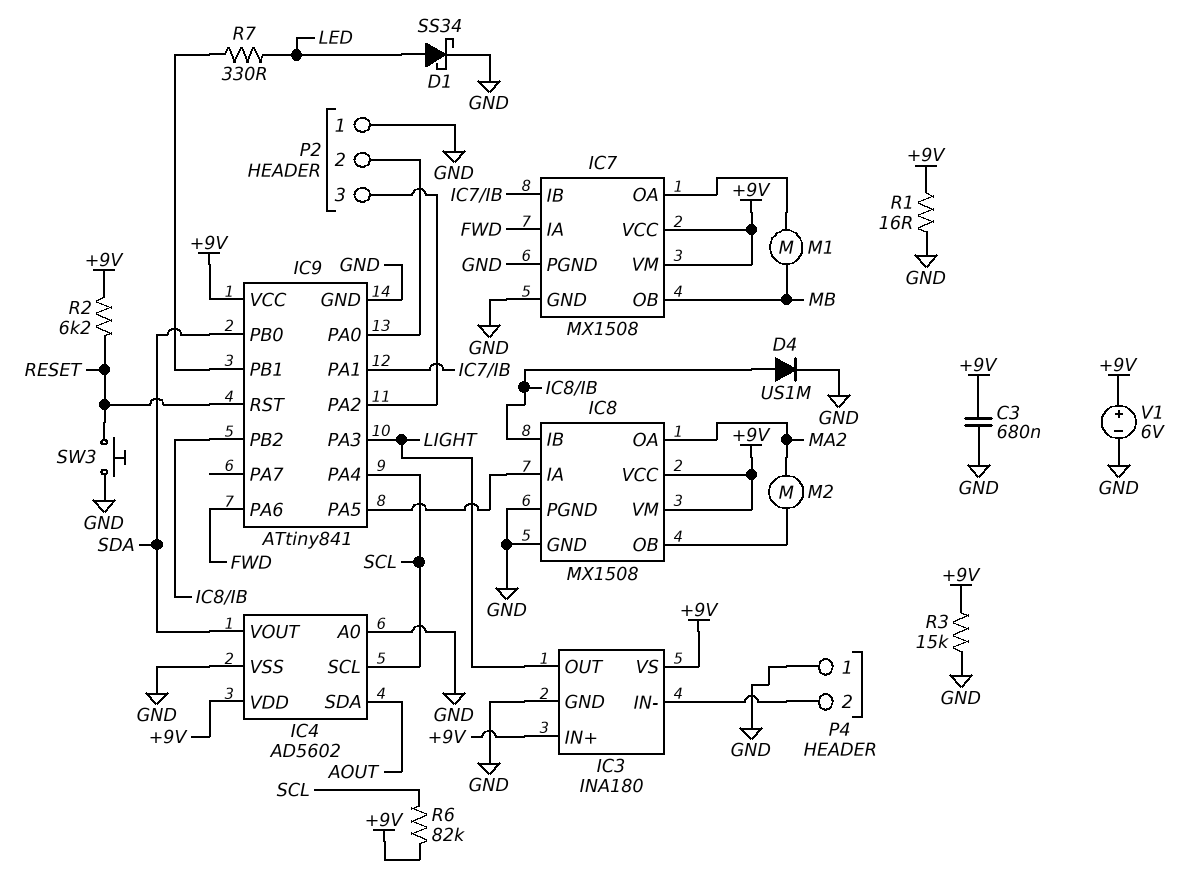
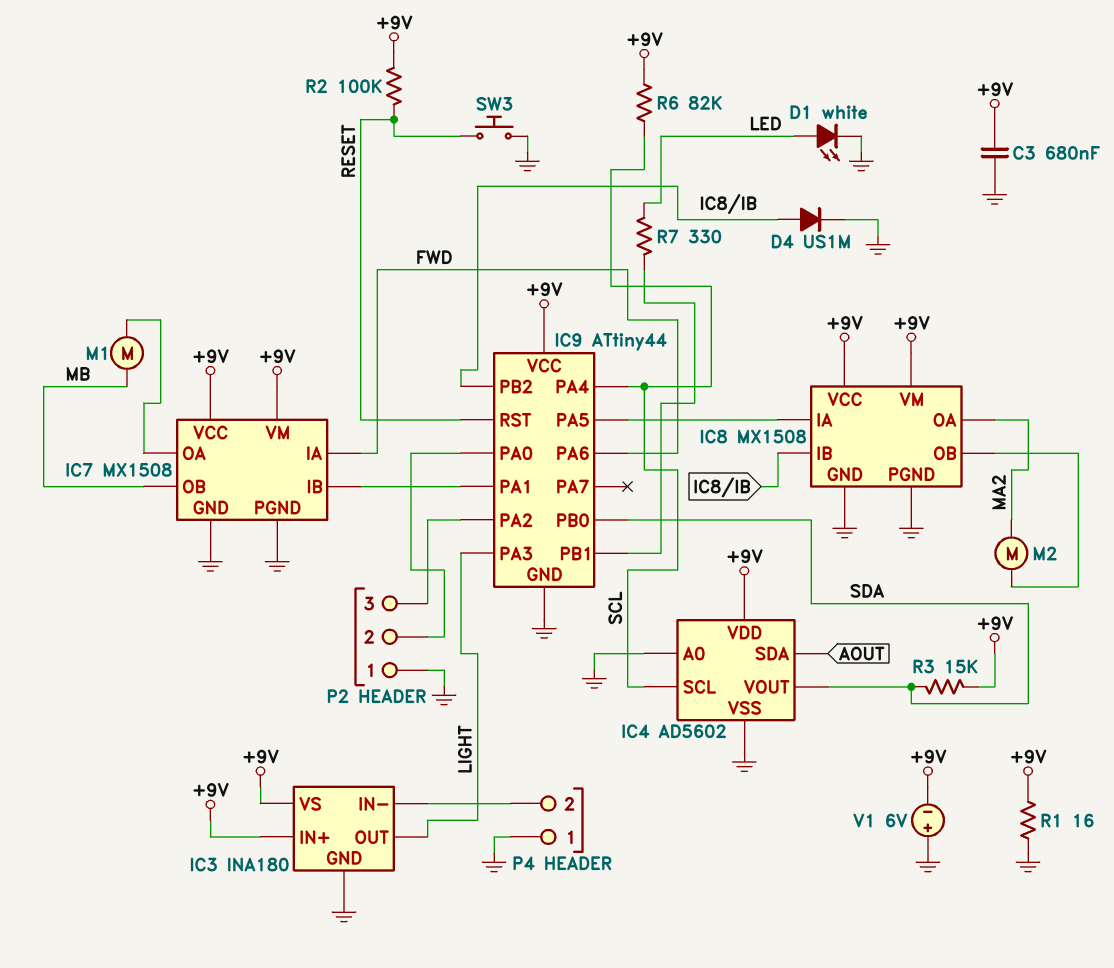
D1: schottky SS34 (A LED, K GND) -> LED white (A LED, K GND)
IC9: ATtiny841 -> ATtiny44
R2: 6.2k (+9V, RESET) -> 100k (+9V, RESET)
R3: 15k (+9V, GND) -> 15k (+9V, SDA)
V1: 6V (plus +9V, minus GND) -> 6V (plus GND, minus +9V)

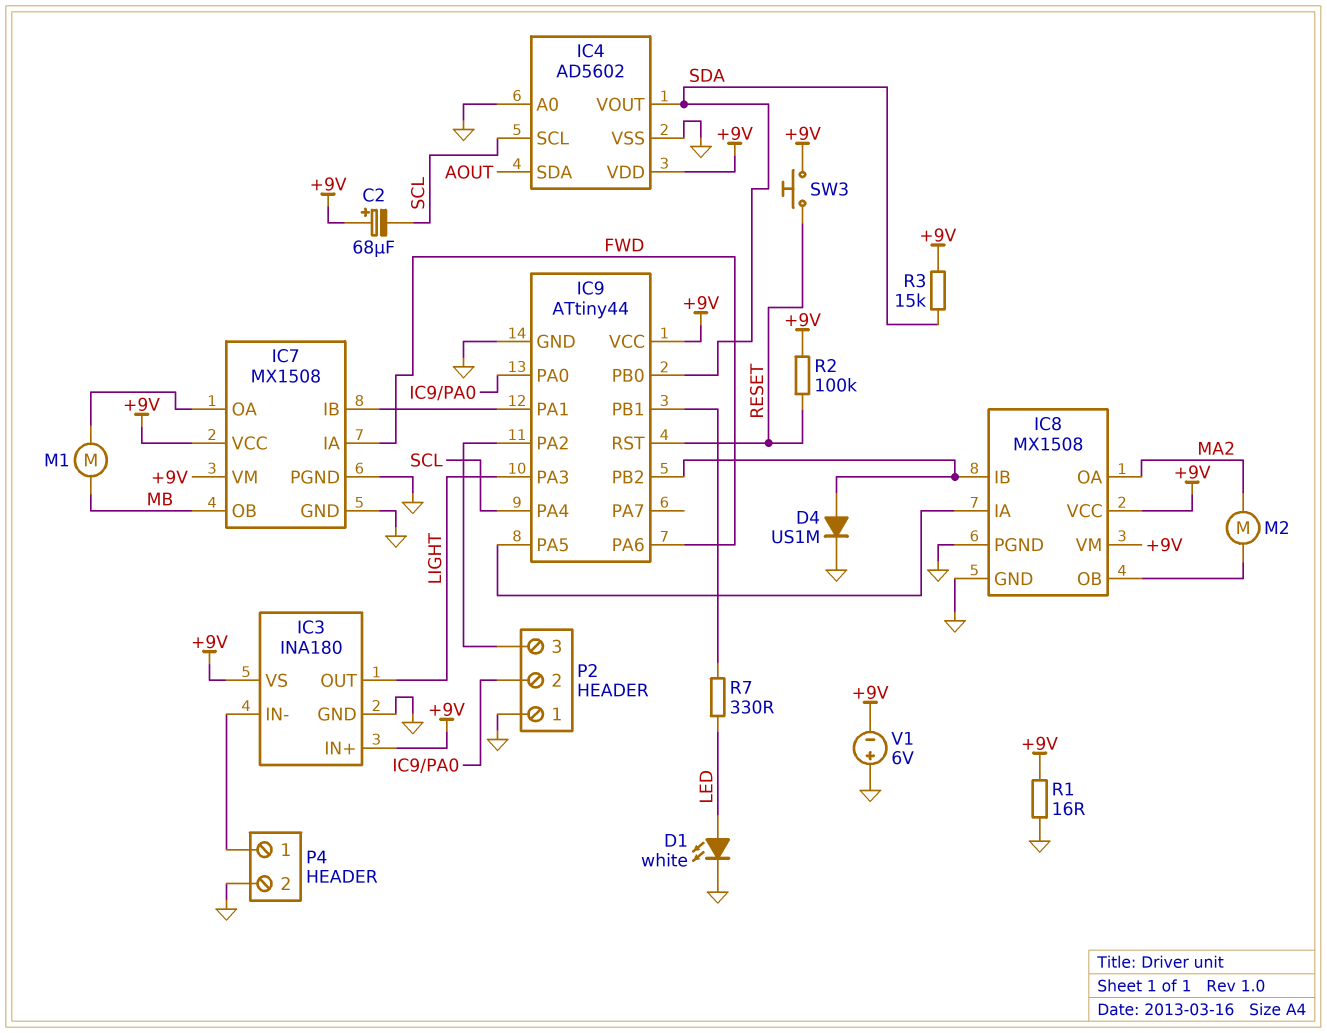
C2: none -> 68uF (plus +9V, minus SCL)
C3: 680nF (+9V, GND) -> none
P4 pin 1: GND -> IC3/IN-
P4 pin 2: IC3/IN- -> GND
R6: 82k (+9V, SCL) -> none
SW3: button (GND, RESET) -> button (+9V, RESET)

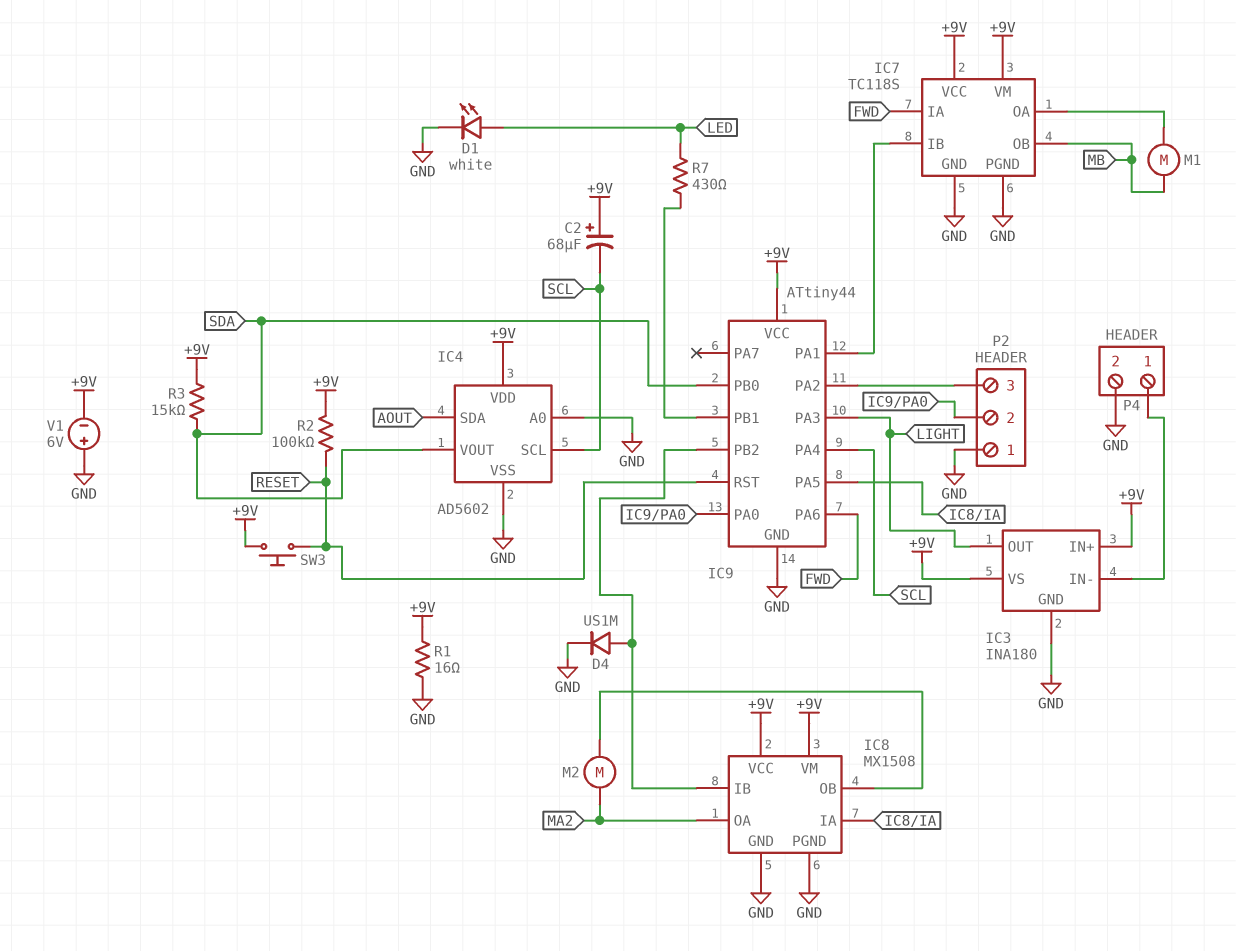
IC7: MX1508 -> TC118S
R7: 330 (IC9/PB1, LED) -> 430 (IC9/PB1, LED)

